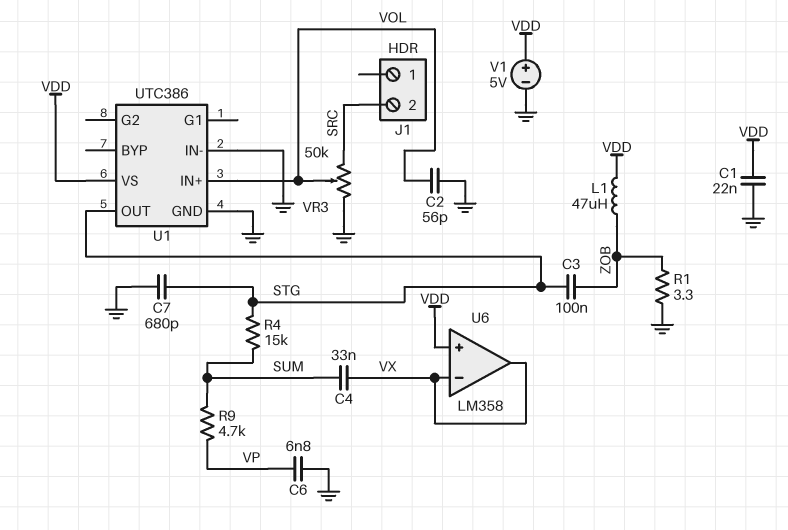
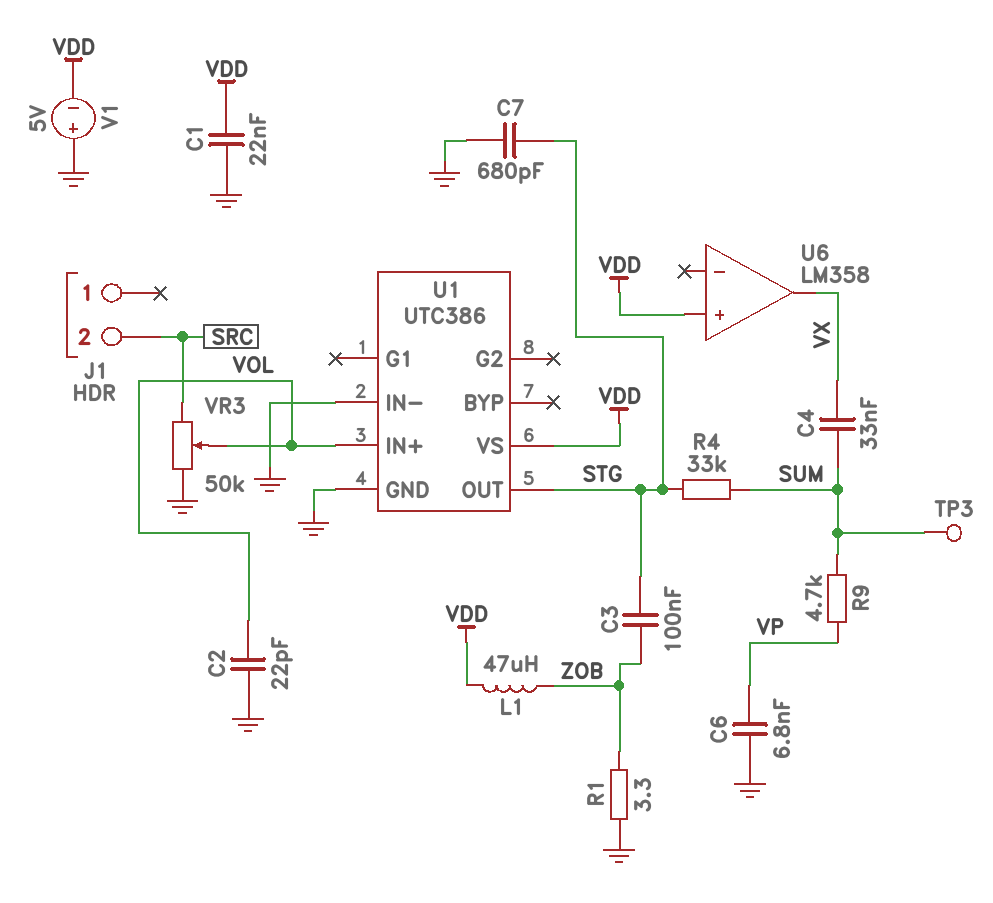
C2: 56pF (GND, VOL) -> 22pF (GND, VOL)
R4: 15k (STG, SUM) -> 33k (STG, SUM)
TP3: none -> test point (SUM)
U6 pin in-: VX -> none
V1: 5V (plus VDD, minus GND) -> 5V (plus GND, minus VDD)

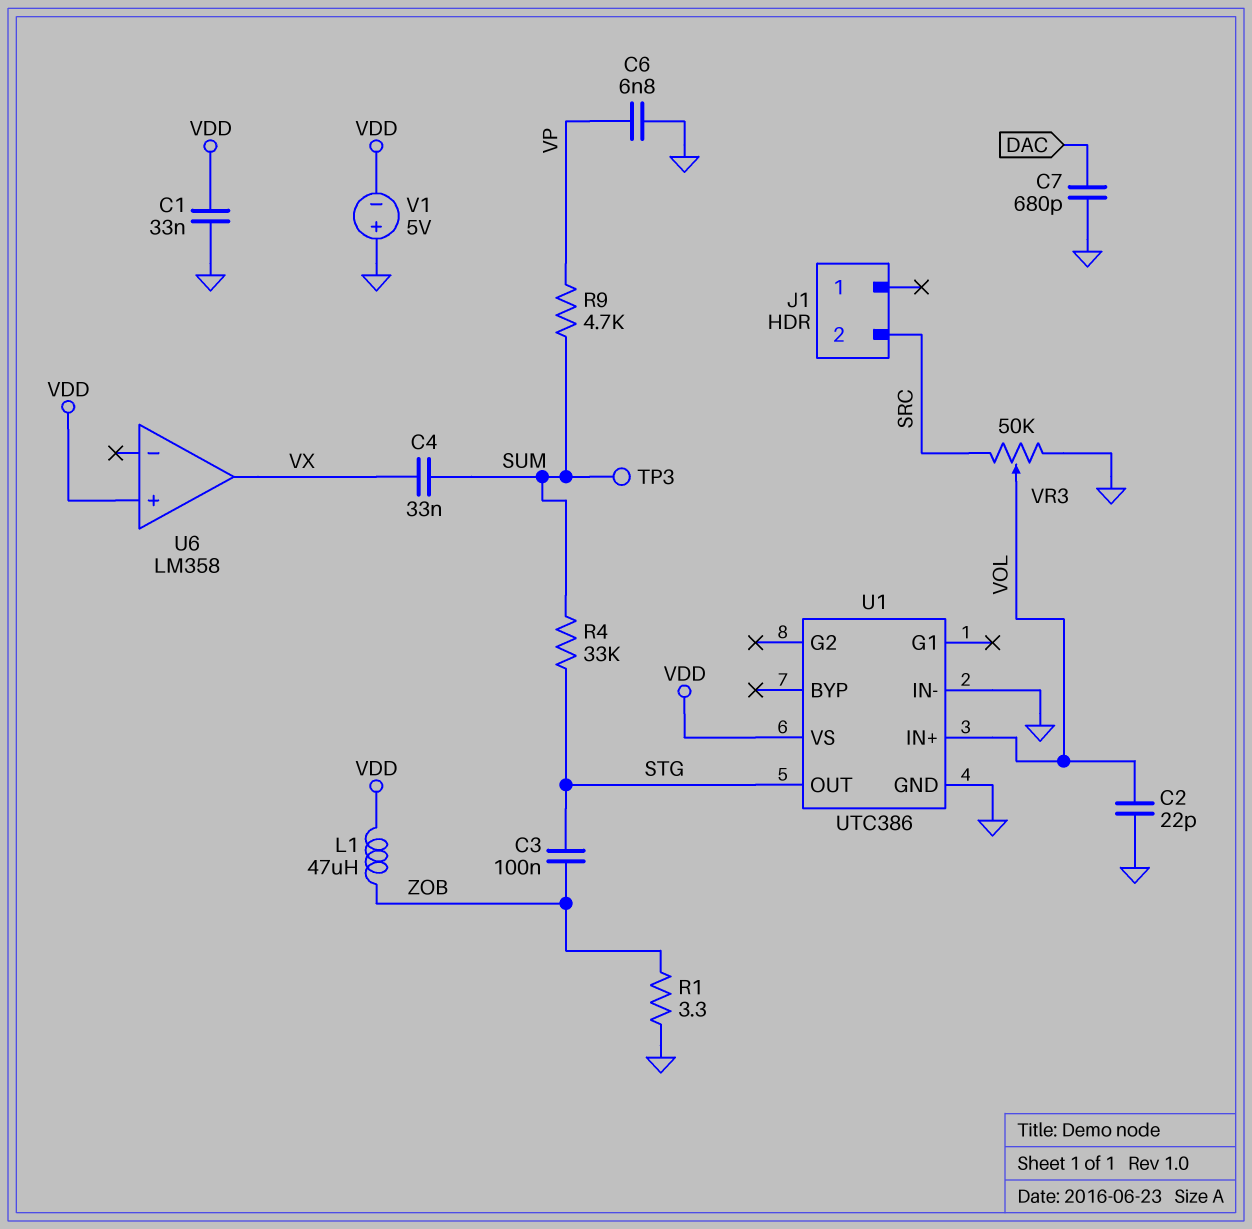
C1: 22nF (GND, VDD) -> 33nF (GND, VDD)
C7: 680pF (GND, STG) -> 680pF (DAC, GND)

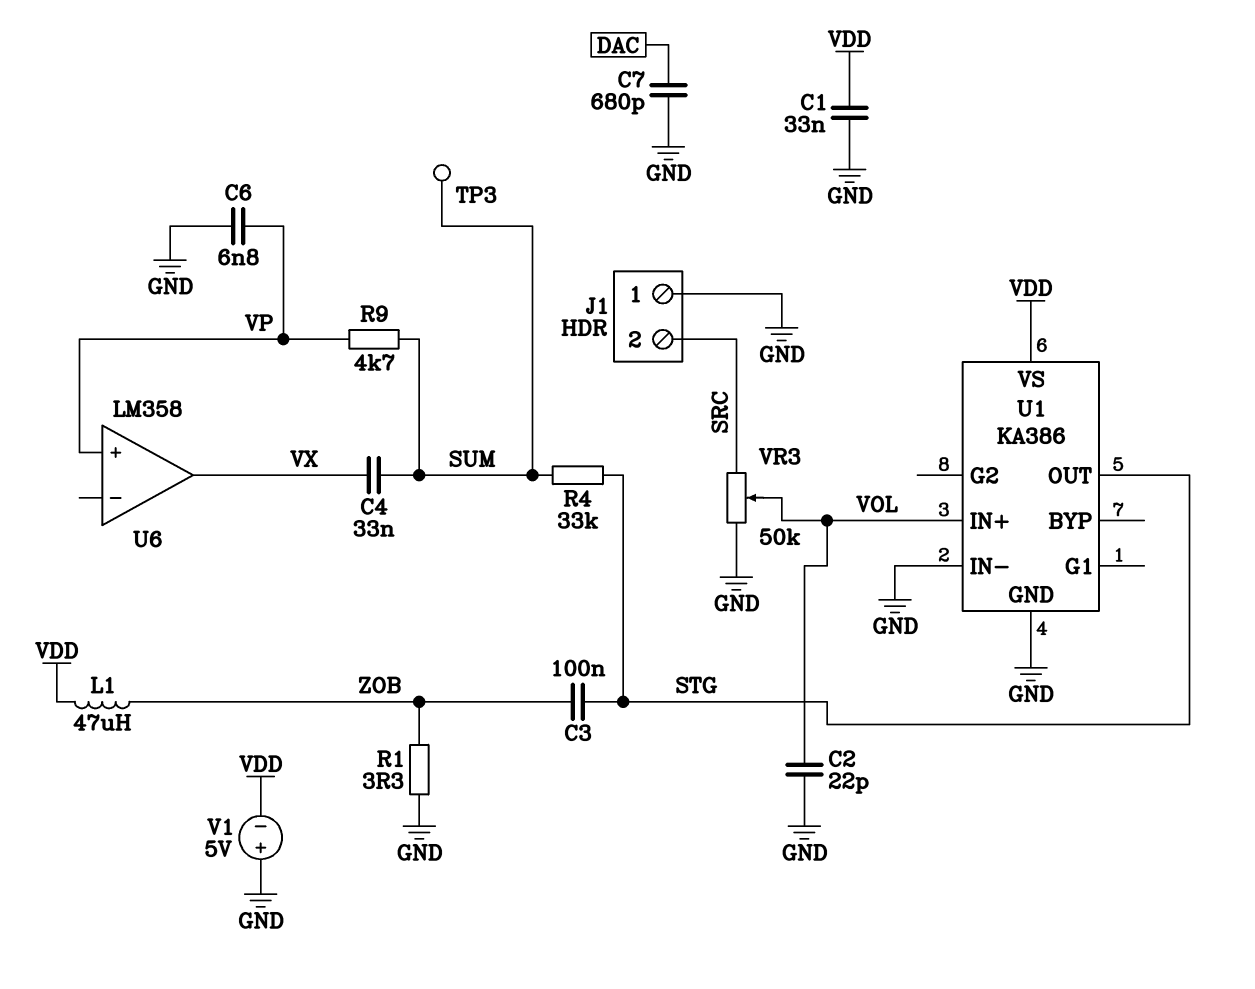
J1 pin 1: none -> GND
U1: UTC386 -> KA386
U6 pin in+: VDD -> VP

